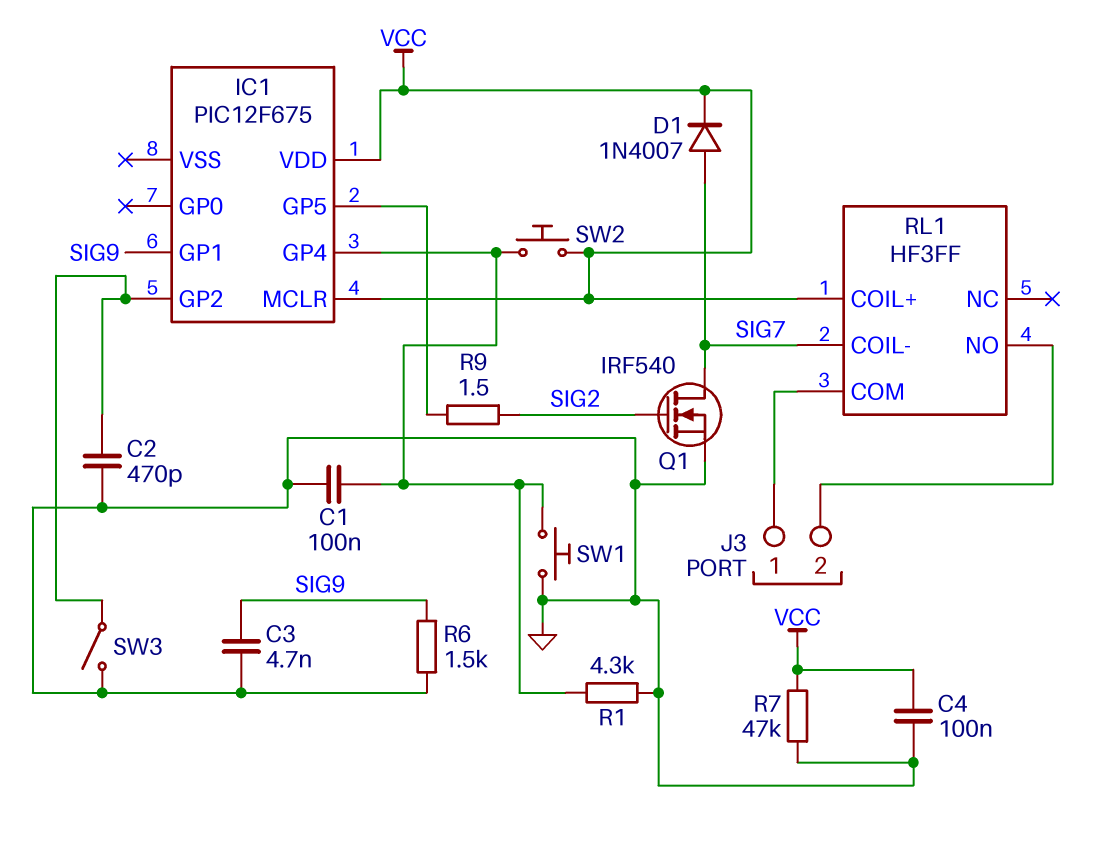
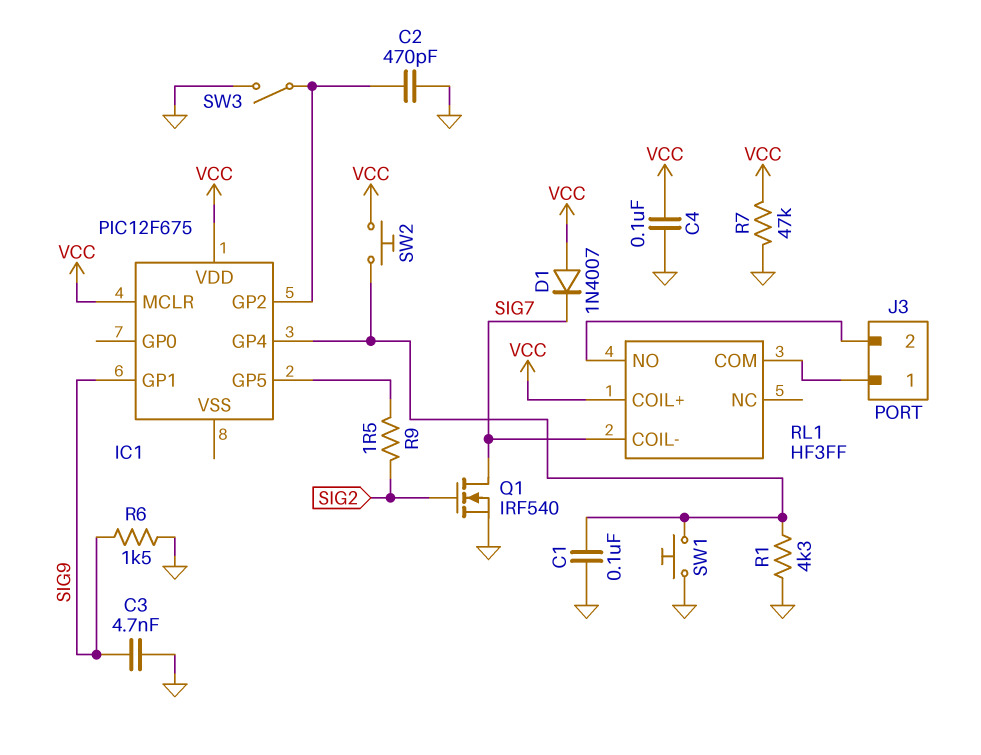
D1: diode 1N4007 (A SIG7, K VCC) -> diode 1N4007 (A VCC, K SIG7)

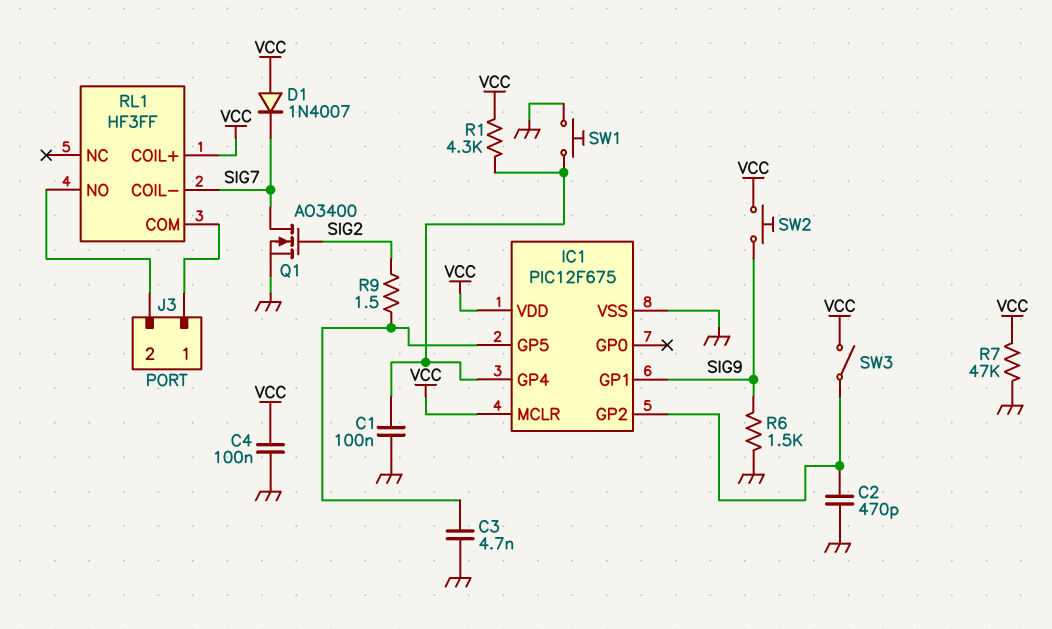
C3: 4.7nF (GND, SIG9) -> 4.7nF (GND, IC1/GP5)
IC1 pin VSS: none -> GND
Q1: NMOS IRF540 (G SIG2, D SIG7, S GND) -> NMOS AO3400 (G SIG2, D SIG7, S GND)
R1: 4.3k (GND, IC1/GP4) -> 4.3k (IC1/GP4, VCC)
SW2: button (IC1/GP4, VCC) -> button (SIG9, VCC)
SW3: switch (GND, IC1/GP2) -> switch (IC1/GP2, VCC)

